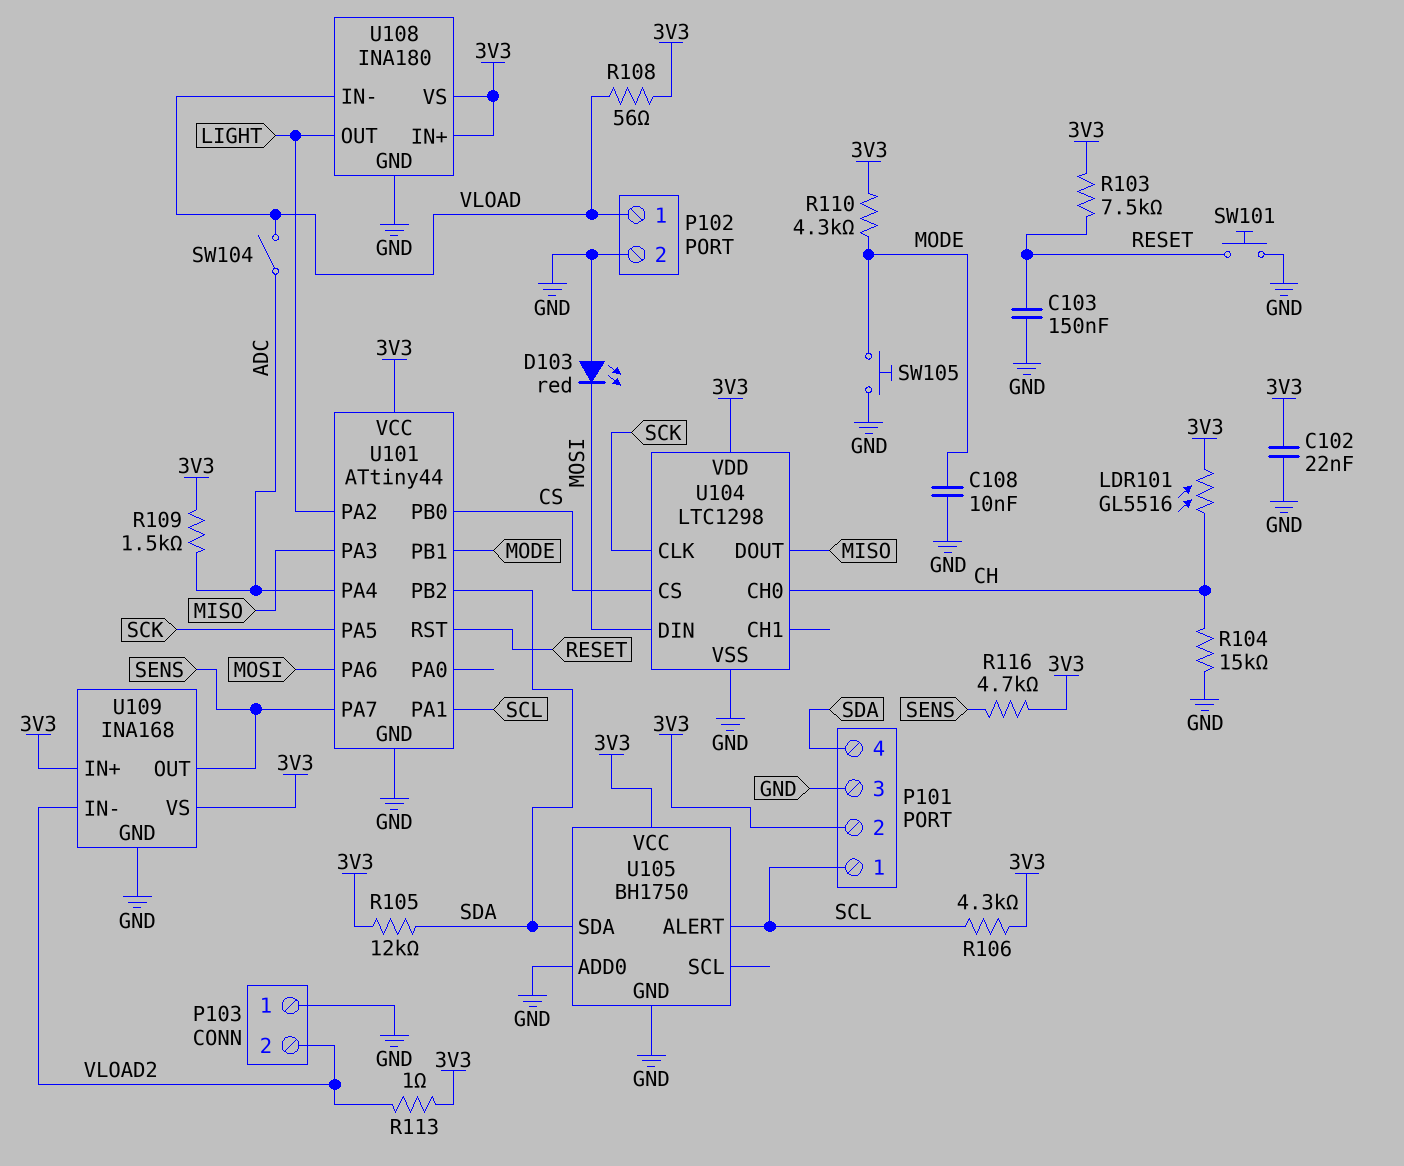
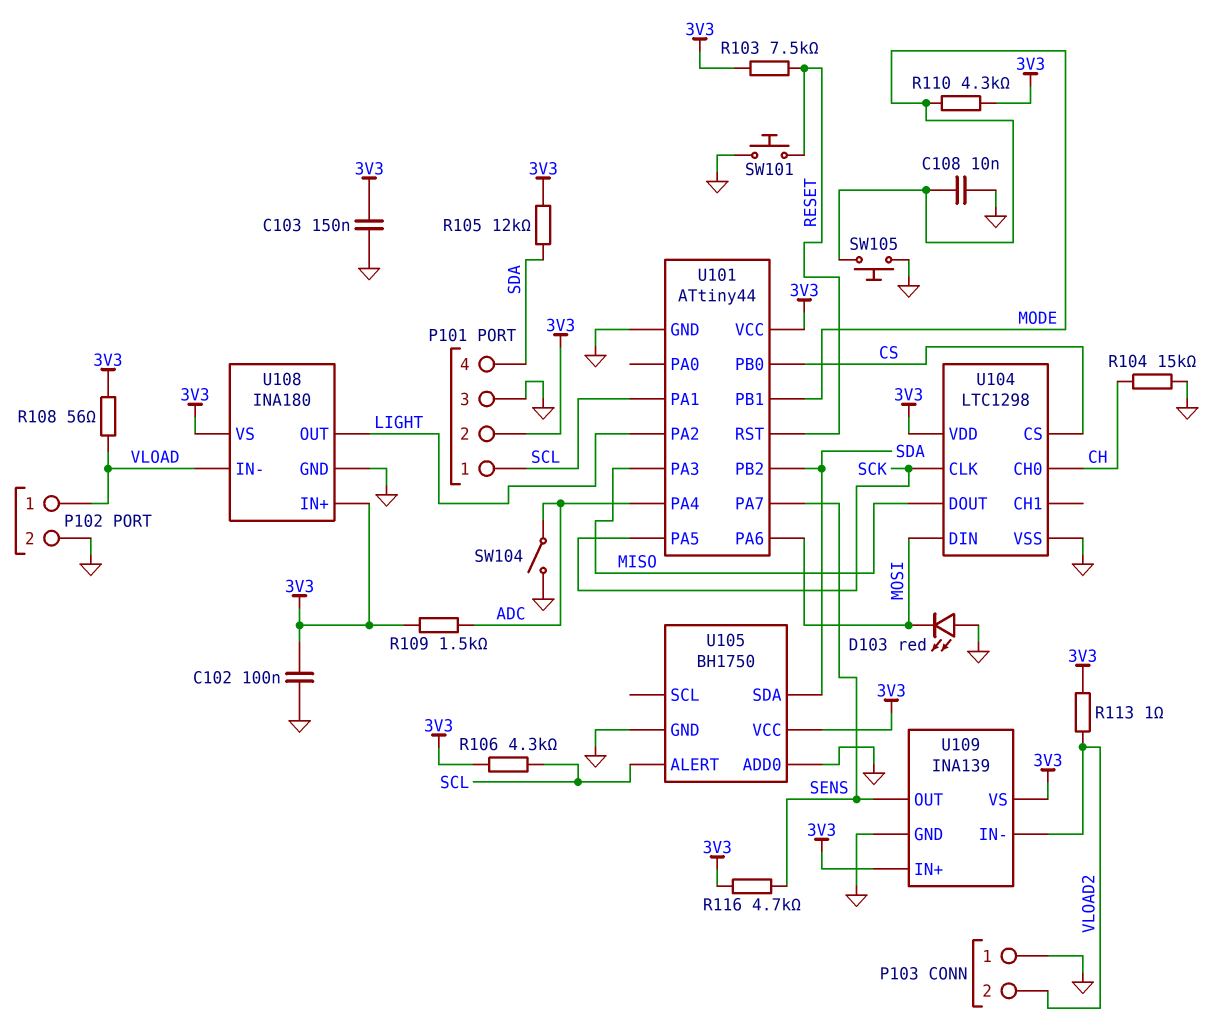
C102: 22nF (3V3, GND) -> 100nF (3V3, GND)
C103: 150nF (GND, RESET) -> 150nF (3V3, GND)
LDR101: GL5516 (3V3, CH) -> none
SW104: switch (ADC, VLOAD) -> switch (ADC, GND)
U109: INA168 -> INA139

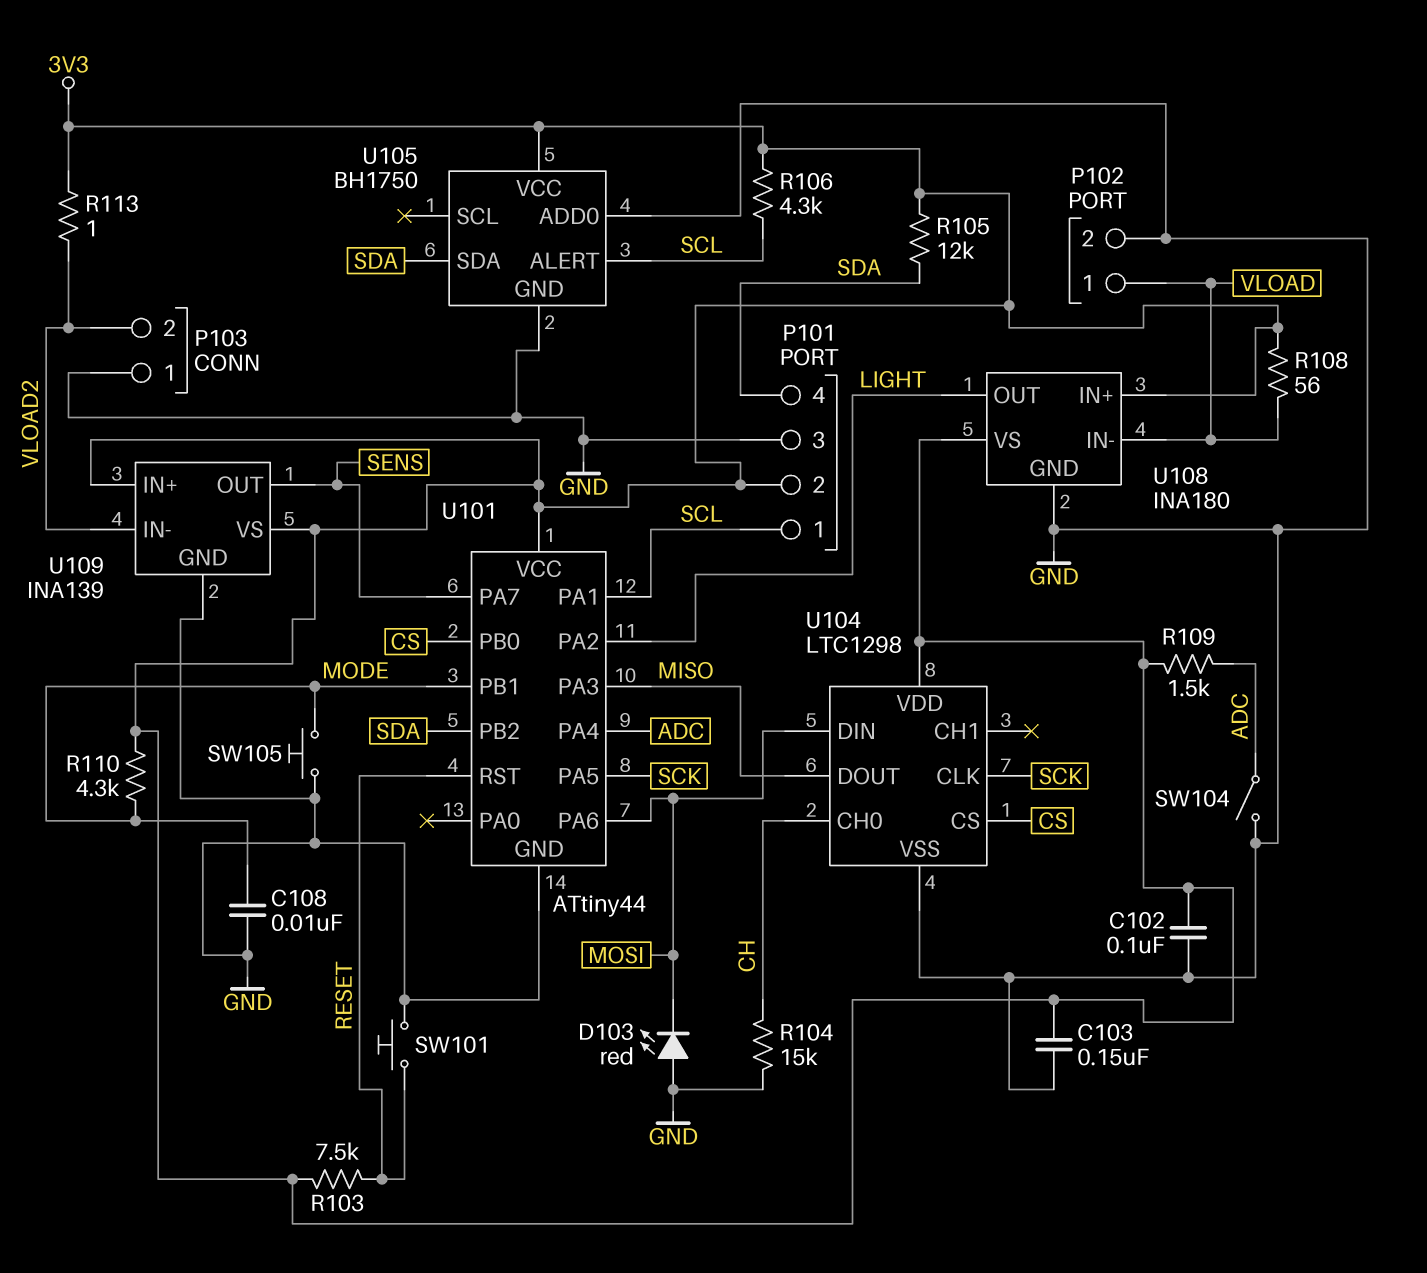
R116: 4.7k (3V3, SENS) -> none

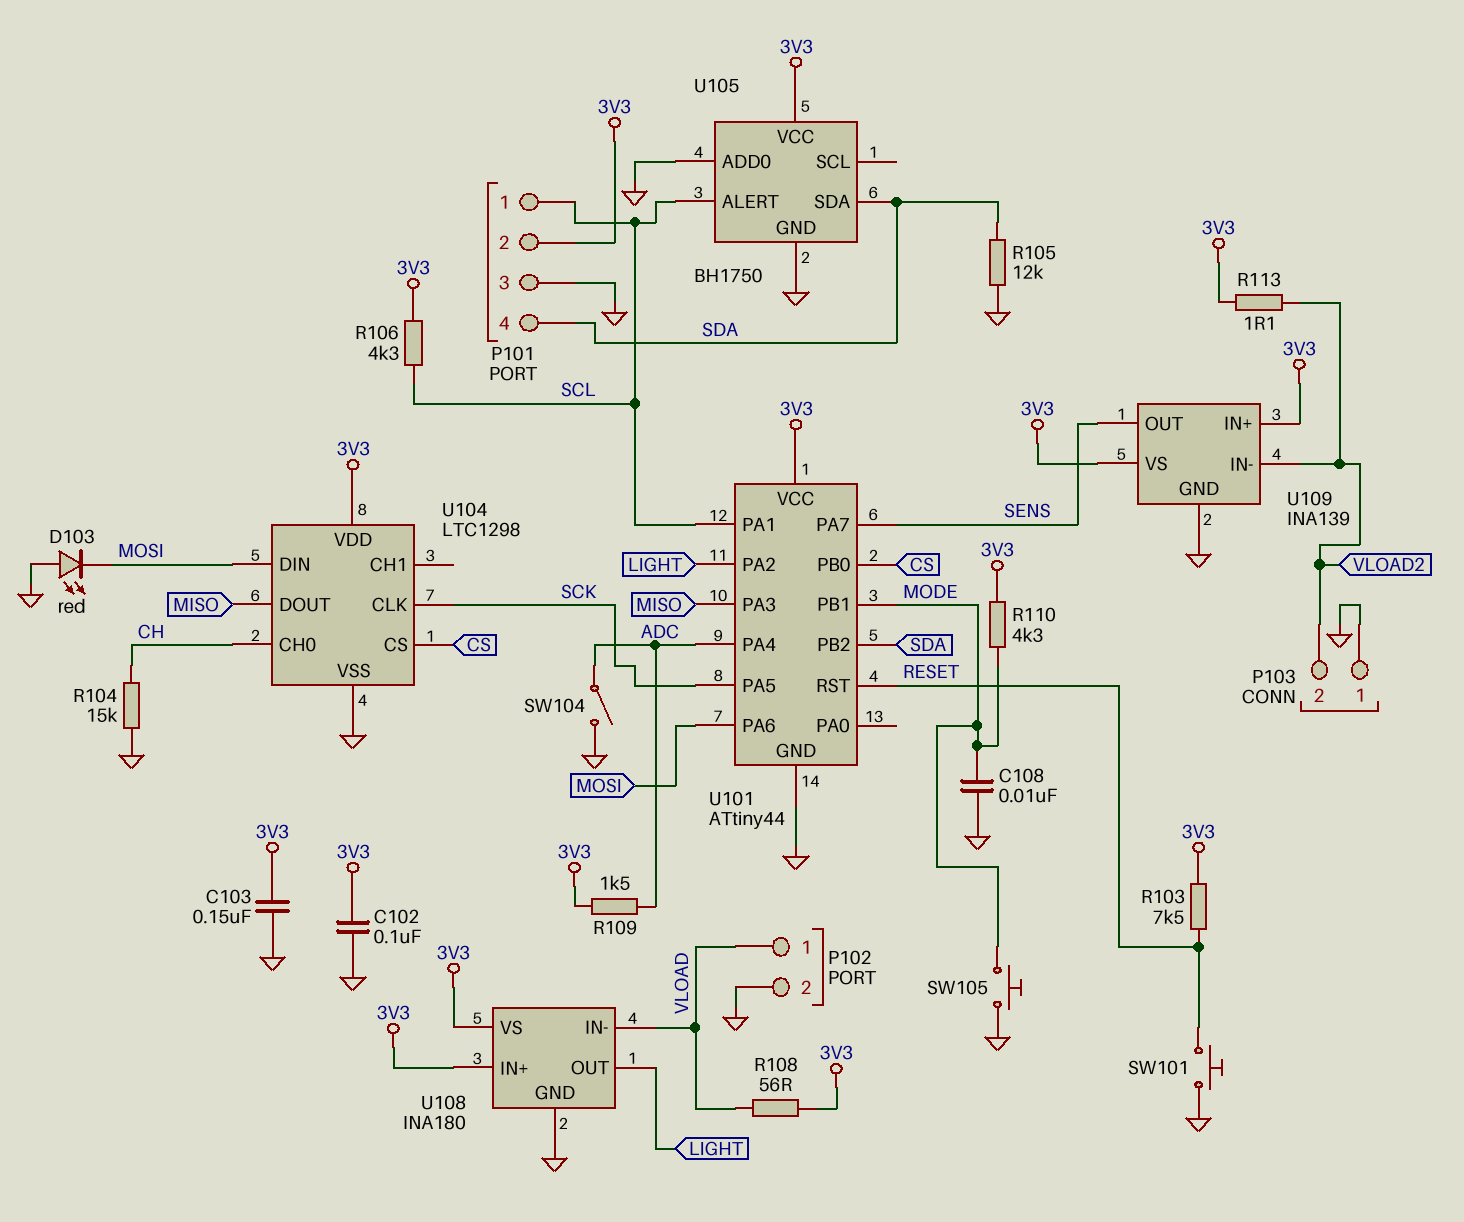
R105: 12k (3V3, SDA) -> 12k (GND, SDA)
R113: 1 (3V3, VLOAD2) -> 1.1 (3V3, VLOAD2)

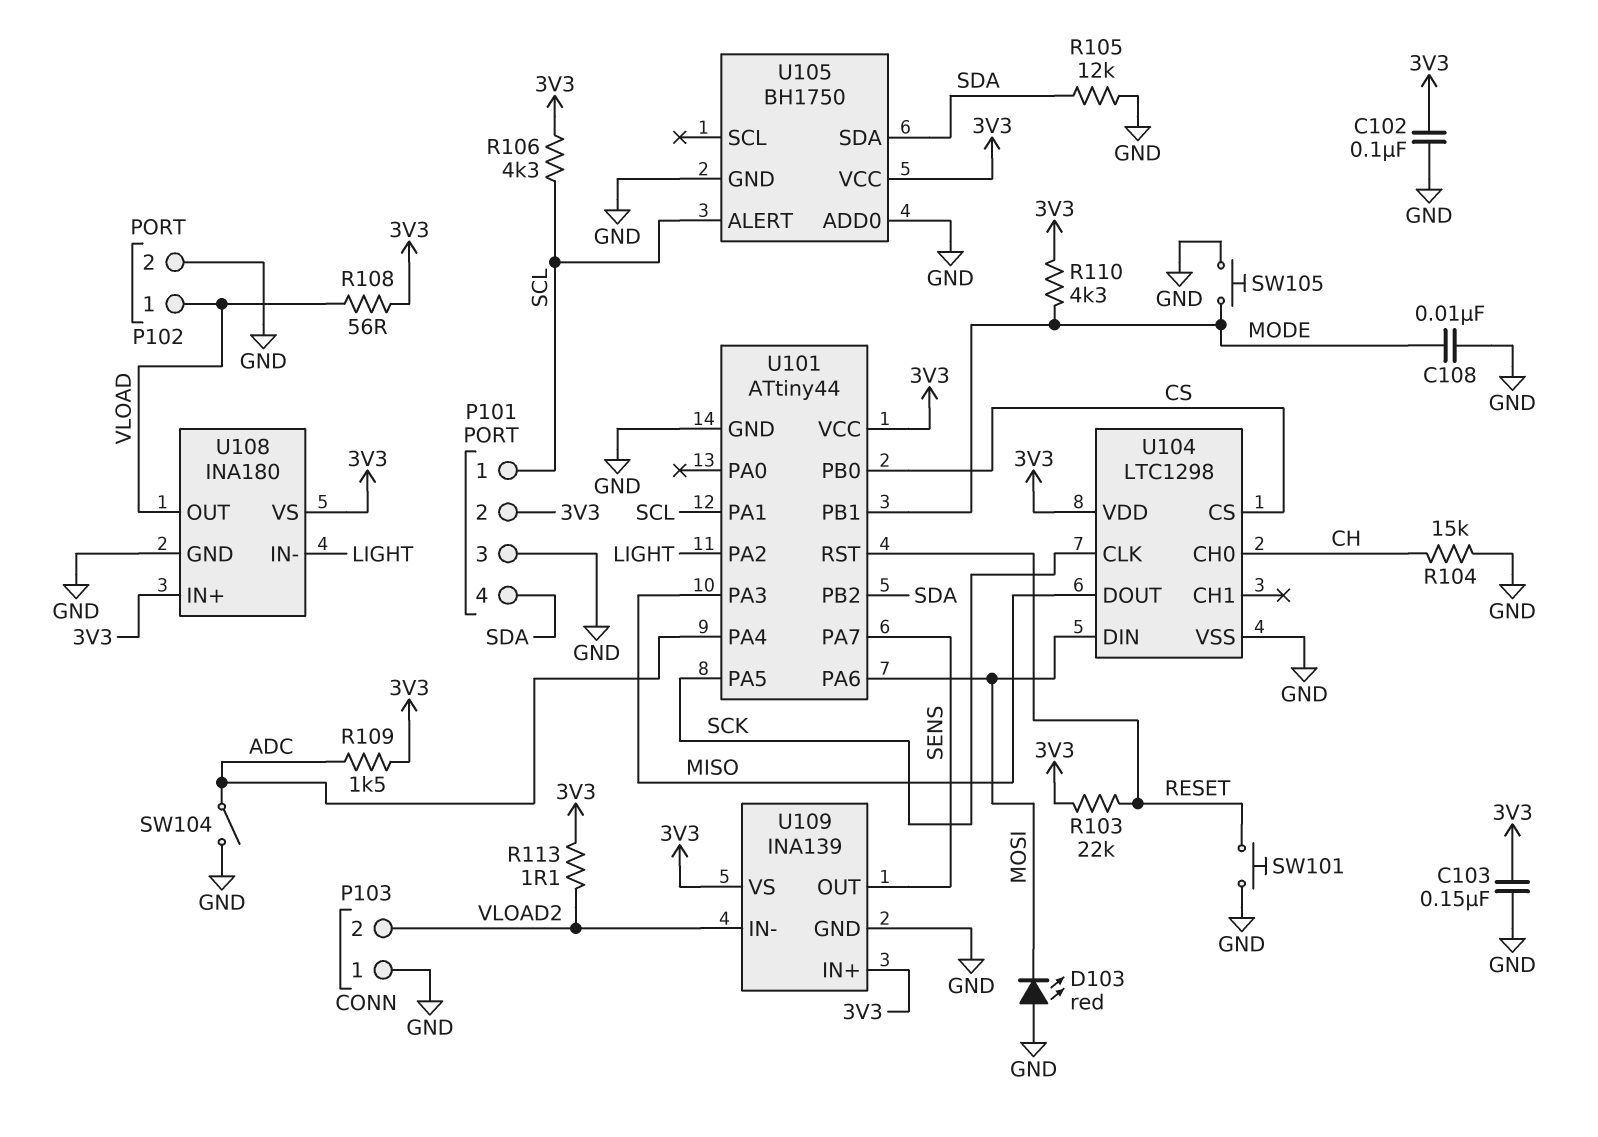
R103: 7.5k (3V3, RESET) -> 22k (3V3, RESET)
U108 pin IN-: VLOAD -> LIGHT
U108 pin OUT: LIGHT -> VLOAD

